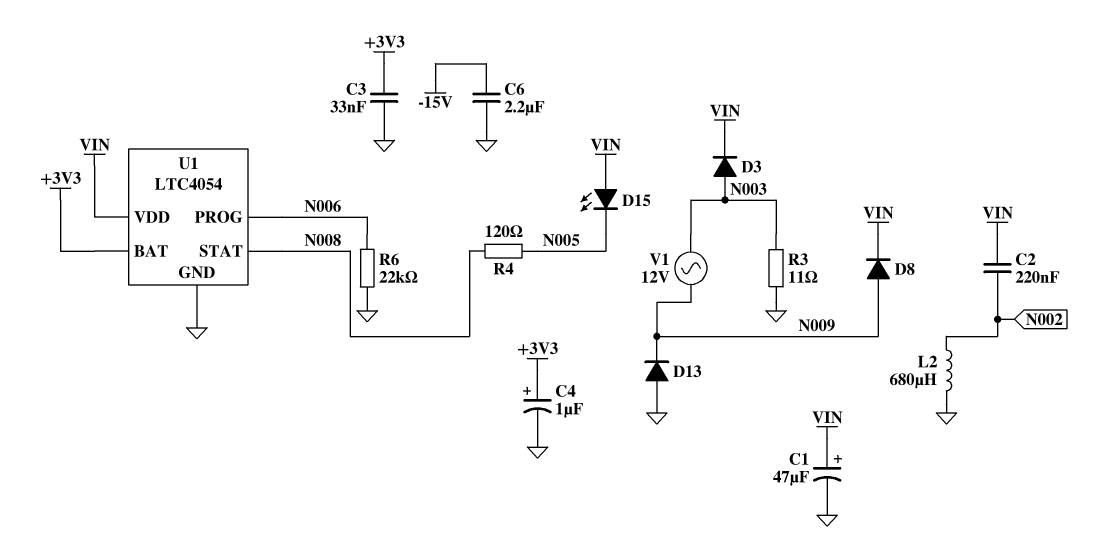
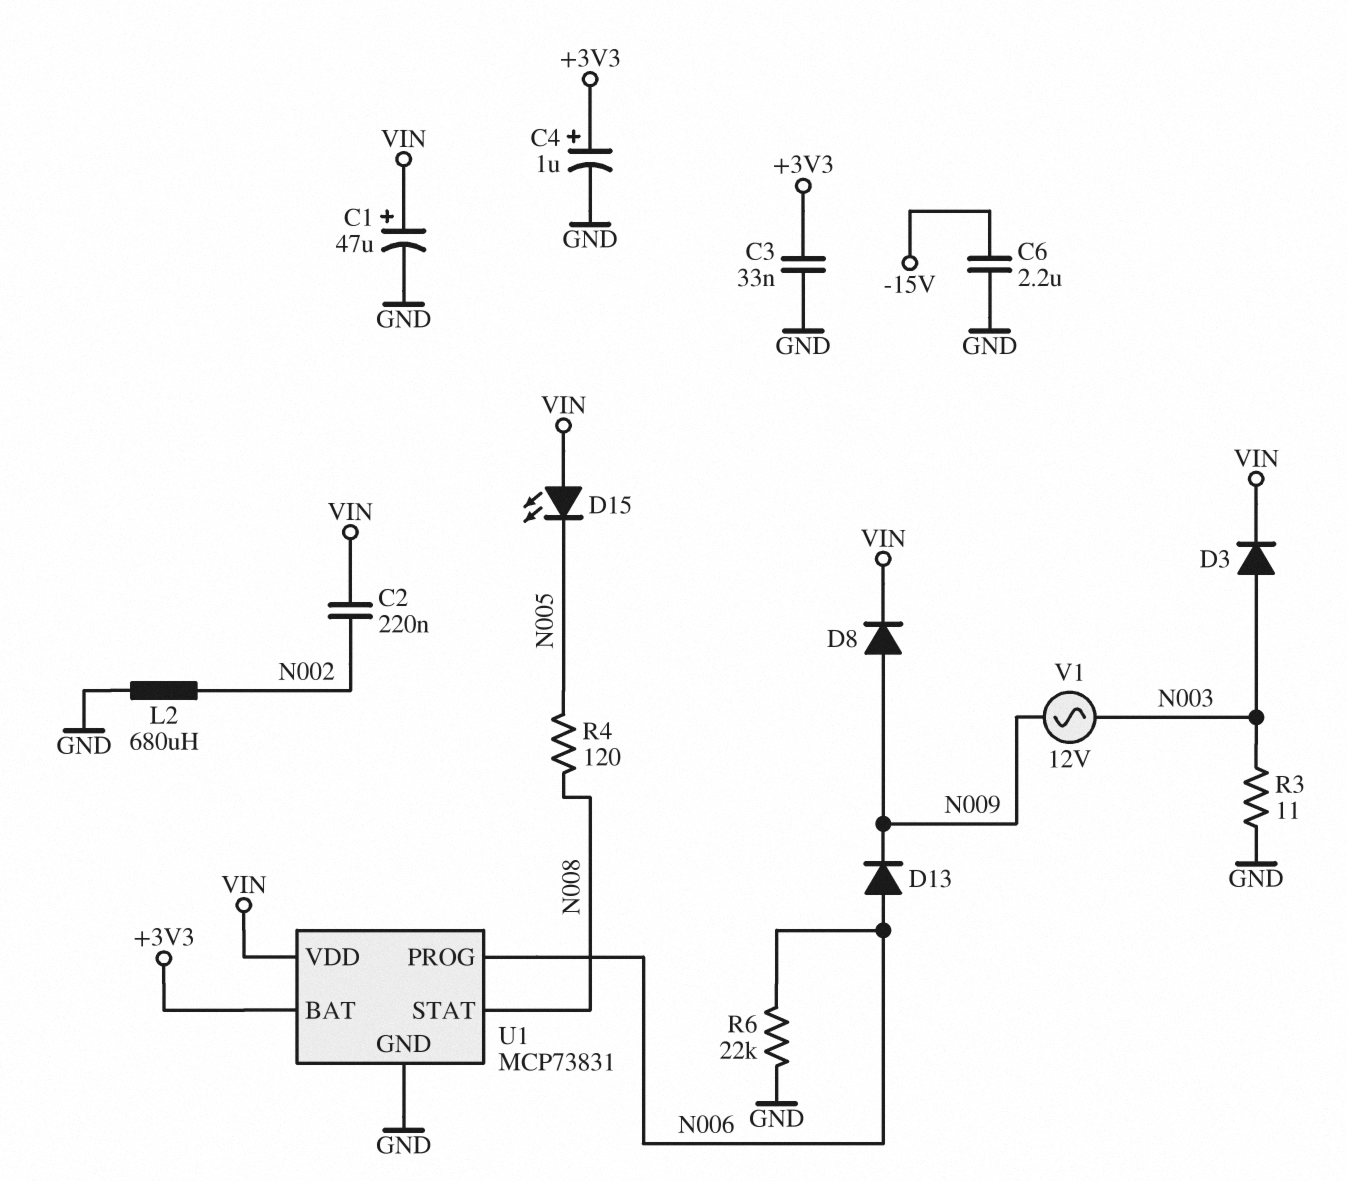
D13: diode (A GND, K N009) -> diode (A N006, K N009)
U1: LTC4054 -> MCP73831

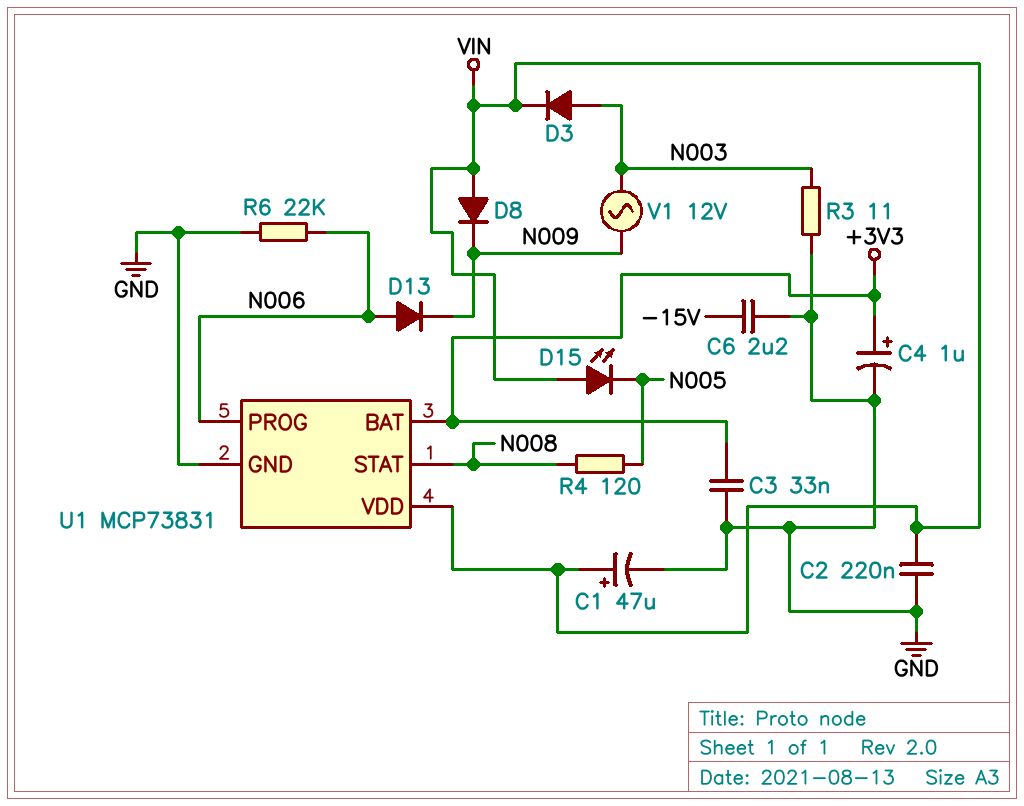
C2: 220nF (N002, VIN) -> 220nF (GND, VIN)
D8: diode (A N009, K VIN) -> diode (A VIN, K N009)
L2: 680uH (GND, N002) -> none

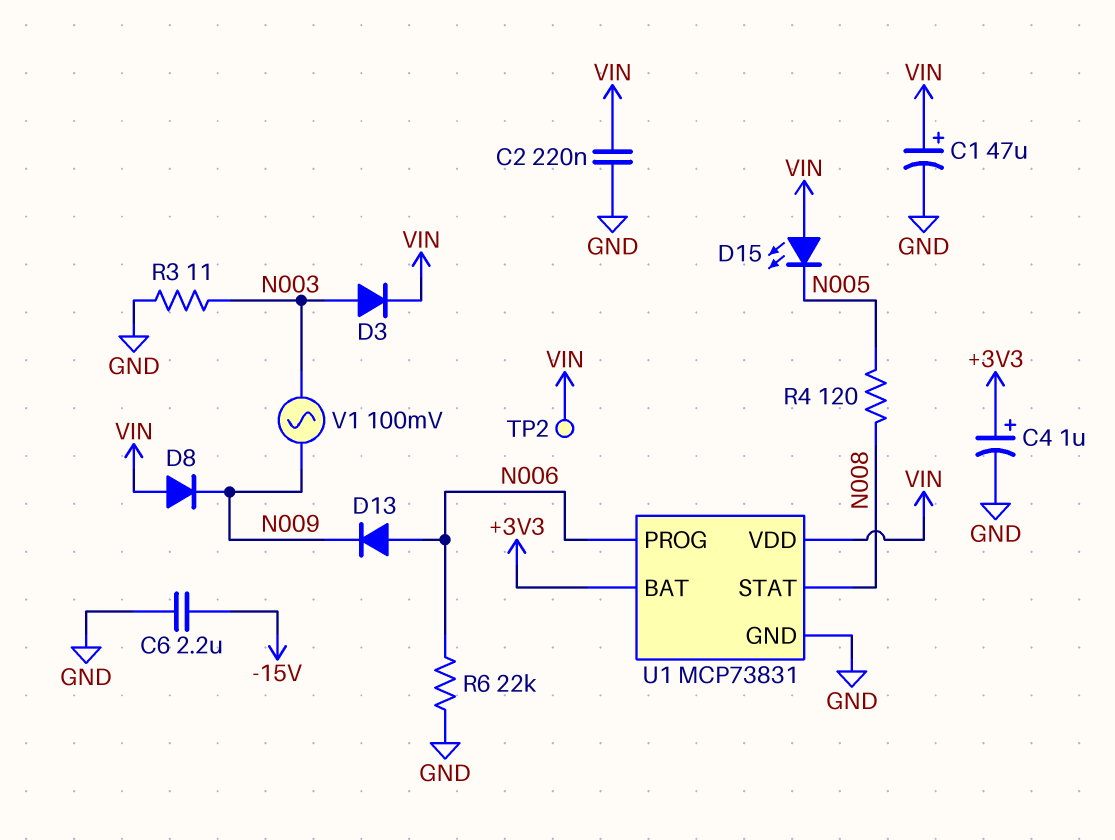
C3: 33nF (+3V3, GND) -> none
TP2: none -> test point (VIN)
V1: AC 12V (N003, N009) -> AC 100mV (N003, N009)

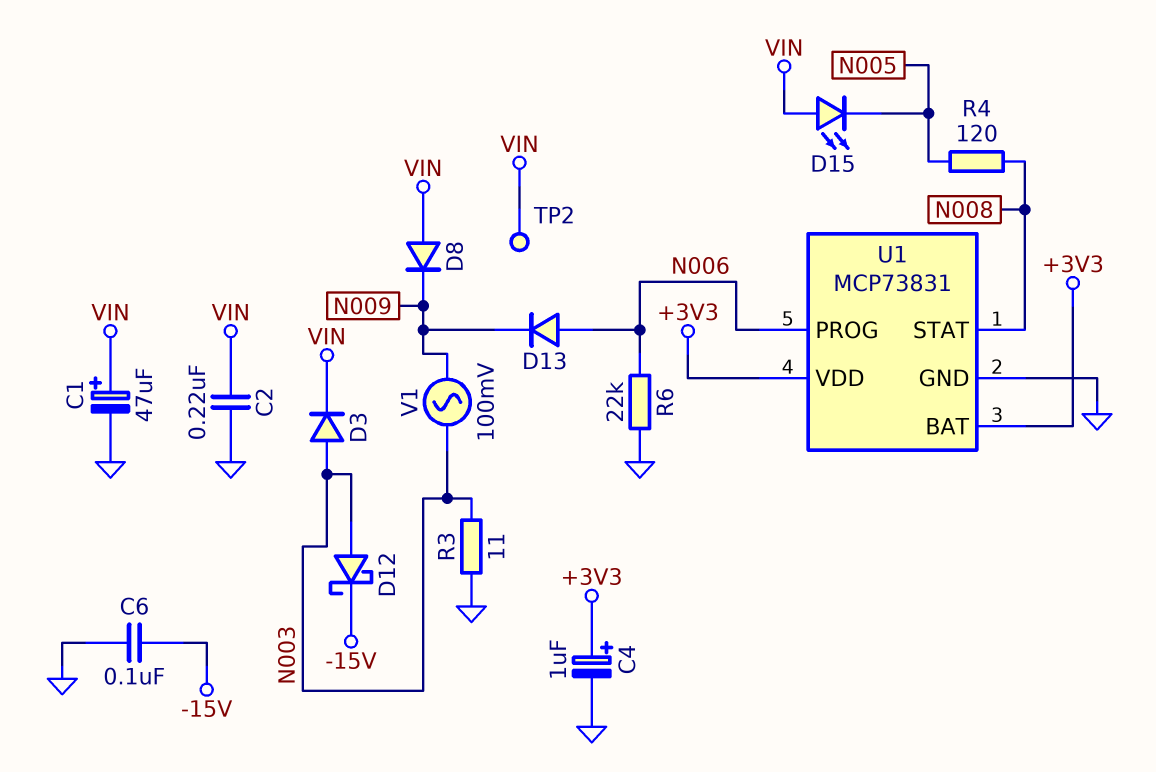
C6: 2.2uF (-15V, GND) -> 100nF (-15V, GND)
D12: none -> schottky (A N003, K -15V)
U1 pin VDD: VIN -> +3V3

